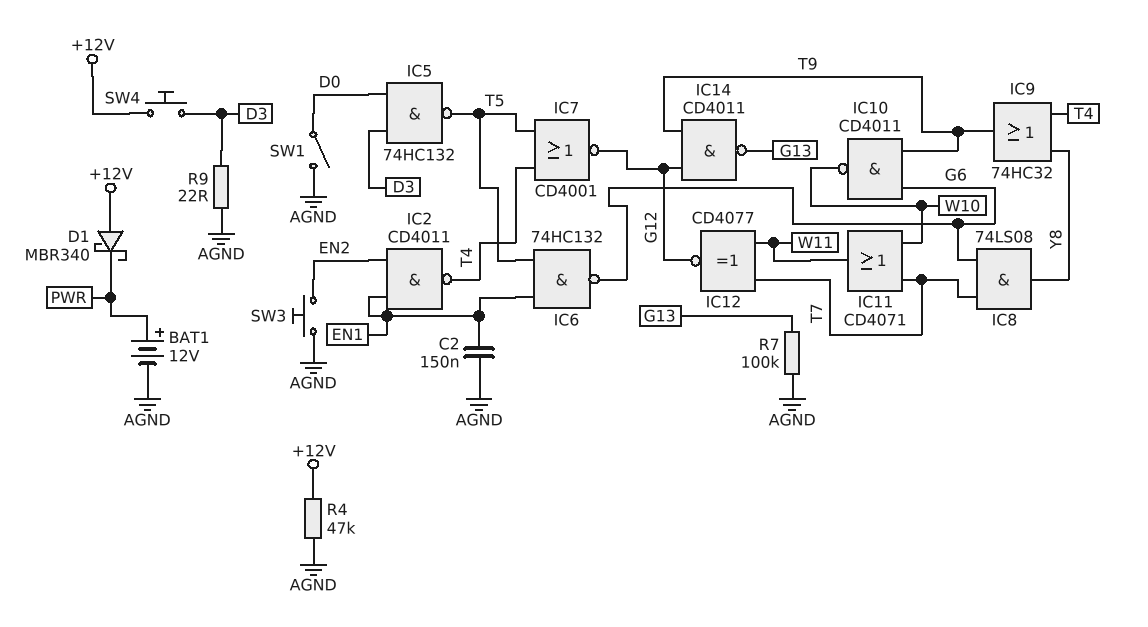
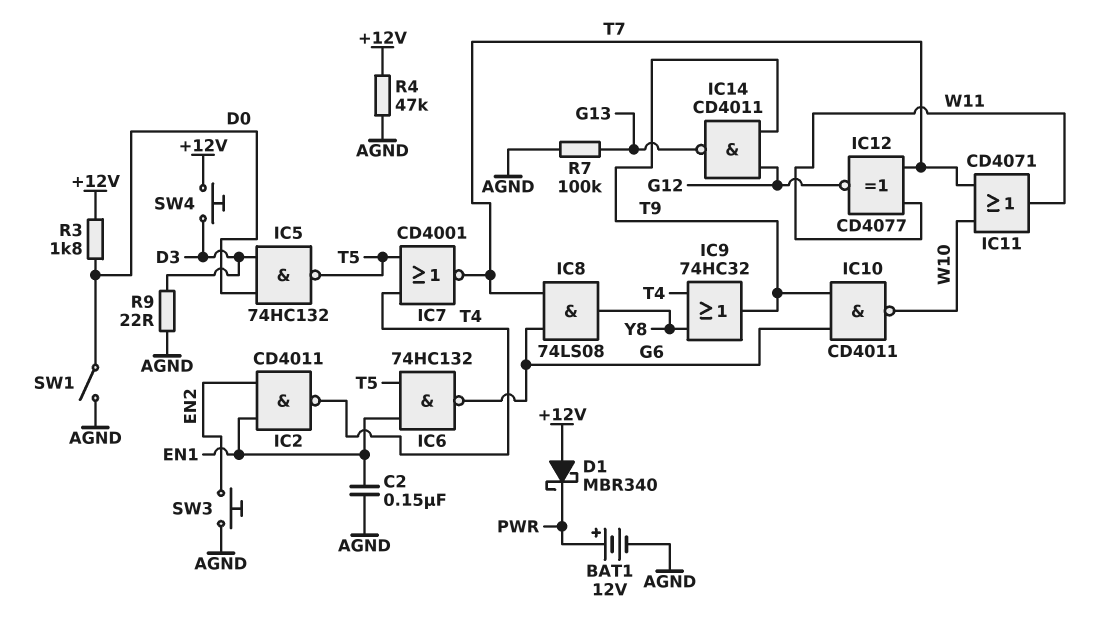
IC7: NOR CD4001 (in T4, in T5, out G12) -> NOR CD4001 (in T4, in T5, out T7)
R3: none -> 1.8k (+12V, D0)

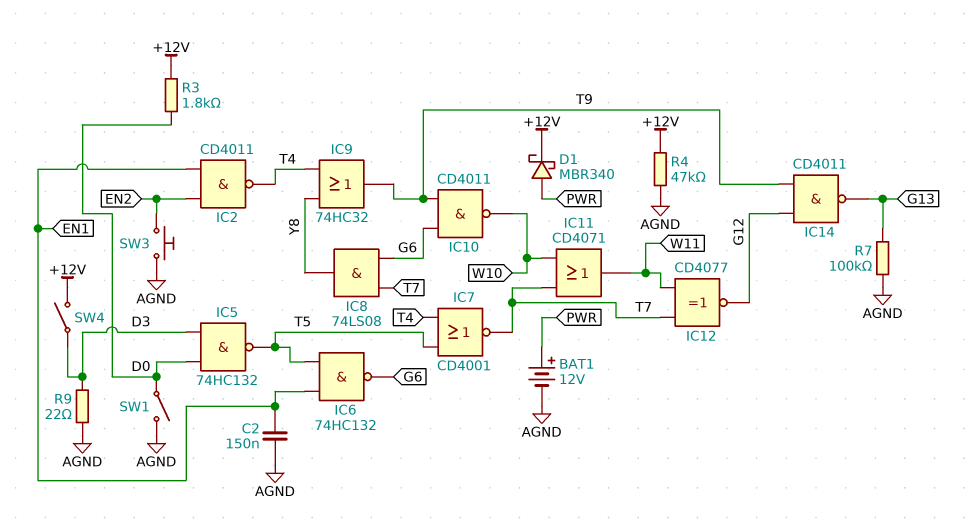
D1: schottky MBR340 (A +12V, K PWR) -> schottky MBR340 (A PWR, K +12V)
SW4: button (+12V, D3) -> switch (+12V, D3)

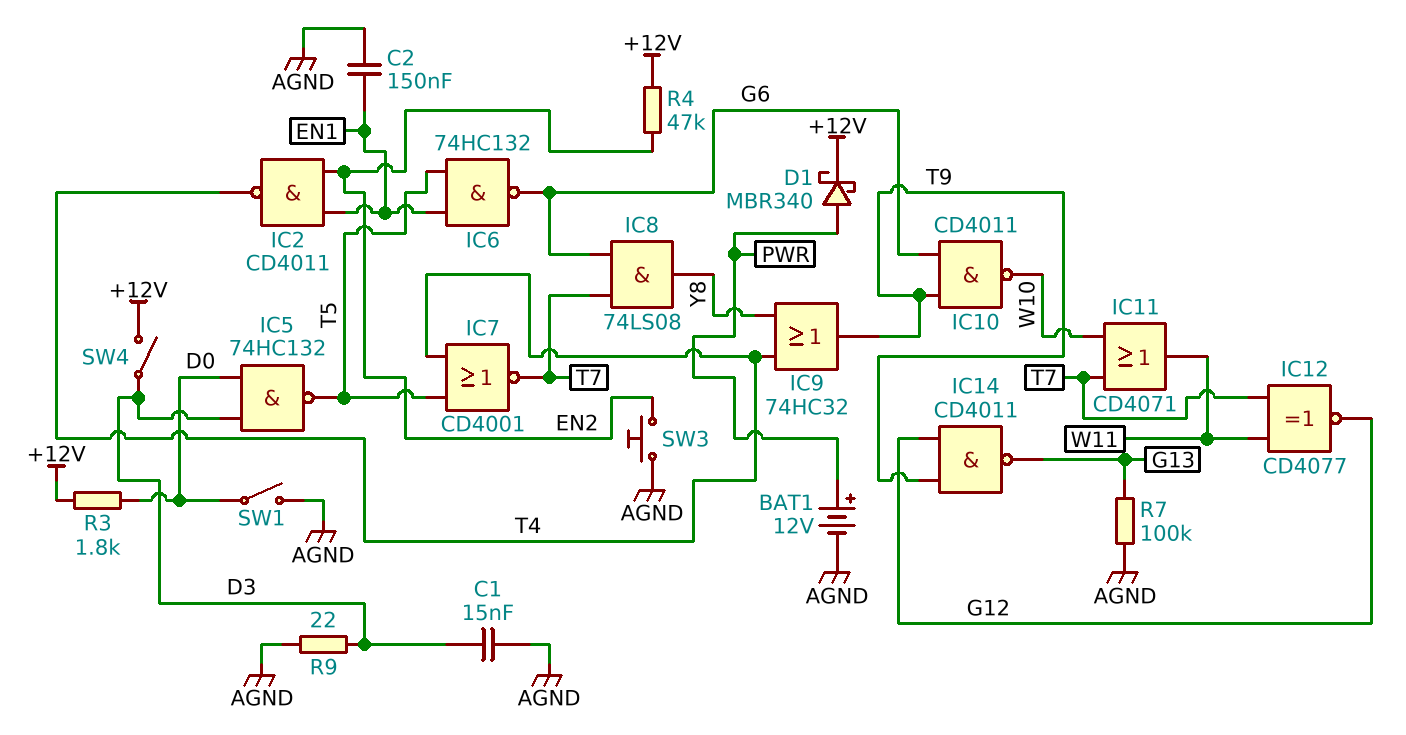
C1: none -> 15nF (AGND, D3)
R4: 47k (+12V, AGND) -> 47k (+12V, EN2)

